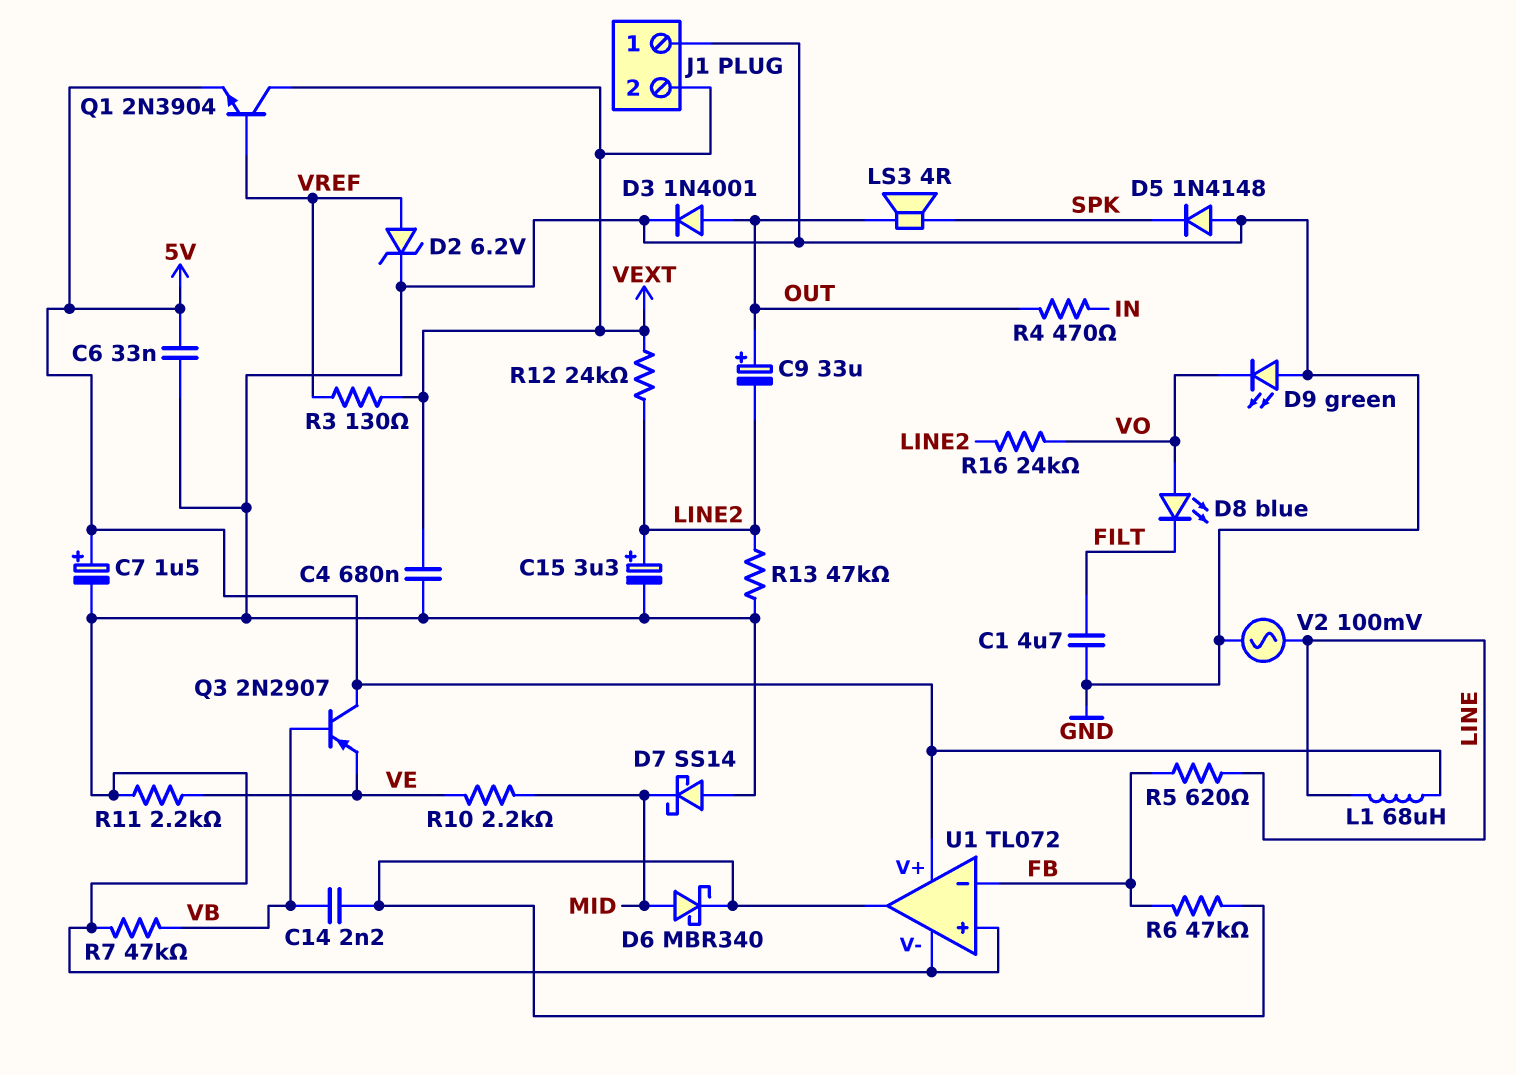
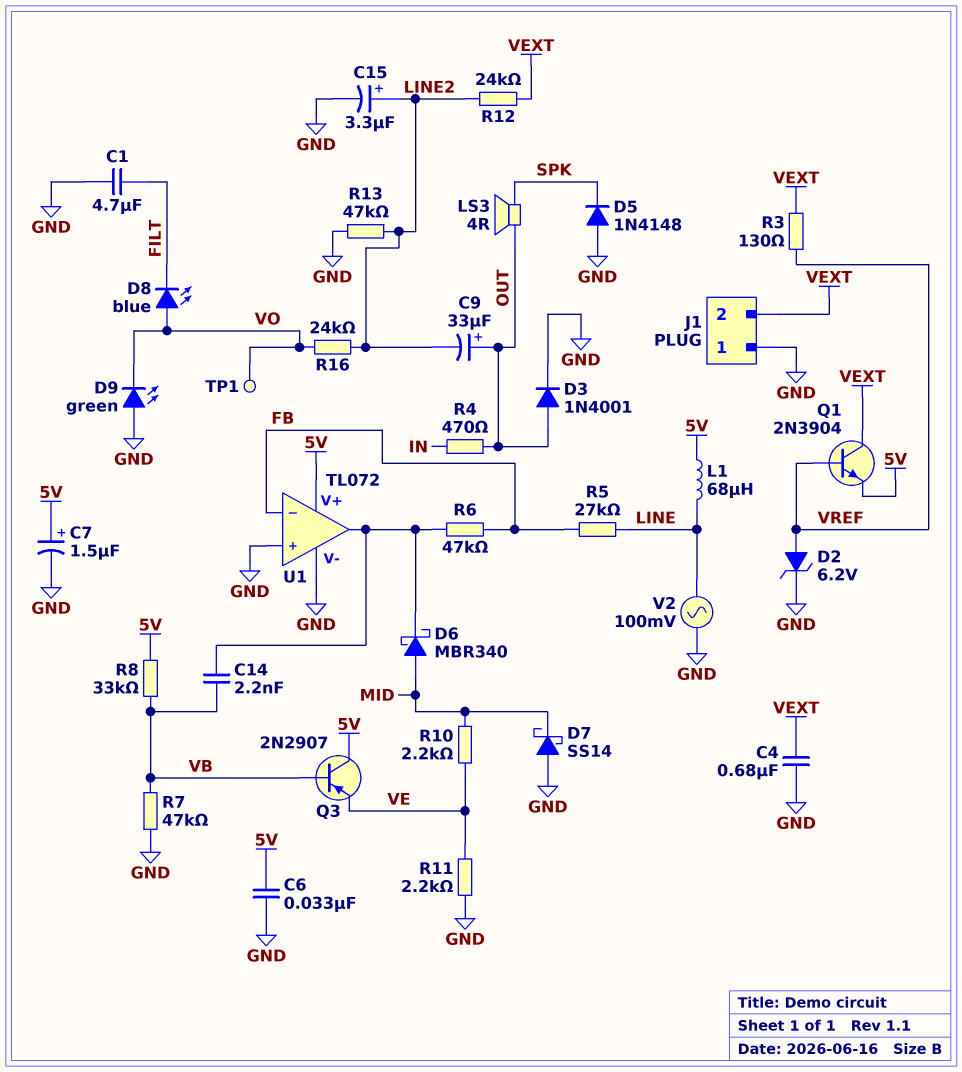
R5: 620 (FB, LINE) -> 27k (FB, LINE)
R8: none -> 33k (5V, VB)
TP1: none -> test point (VO)

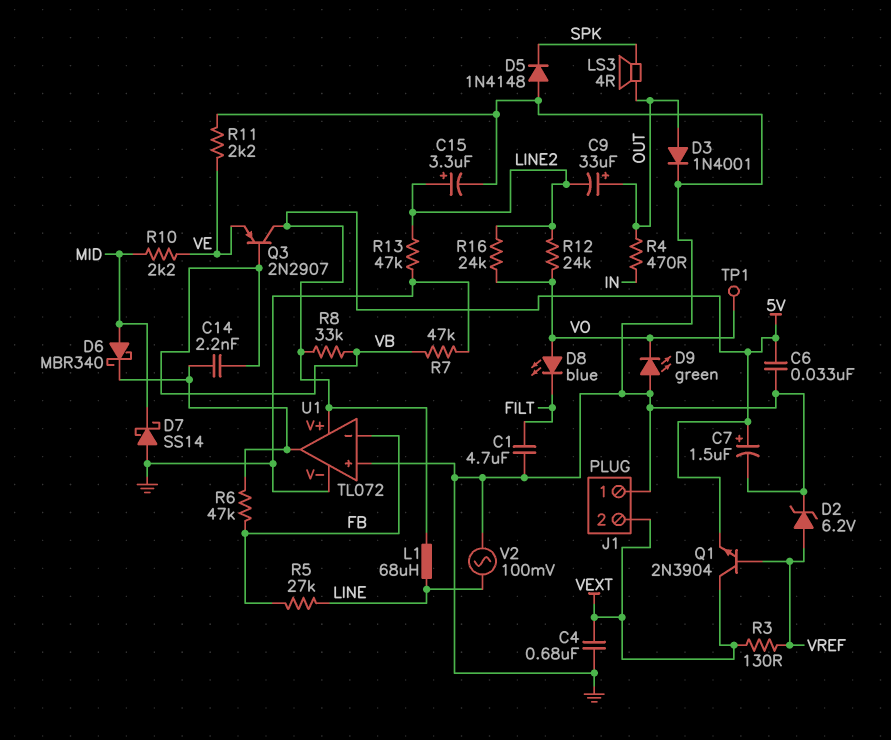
R12: 24k (LINE2, VEXT) -> 24k (LINE2, VO)

